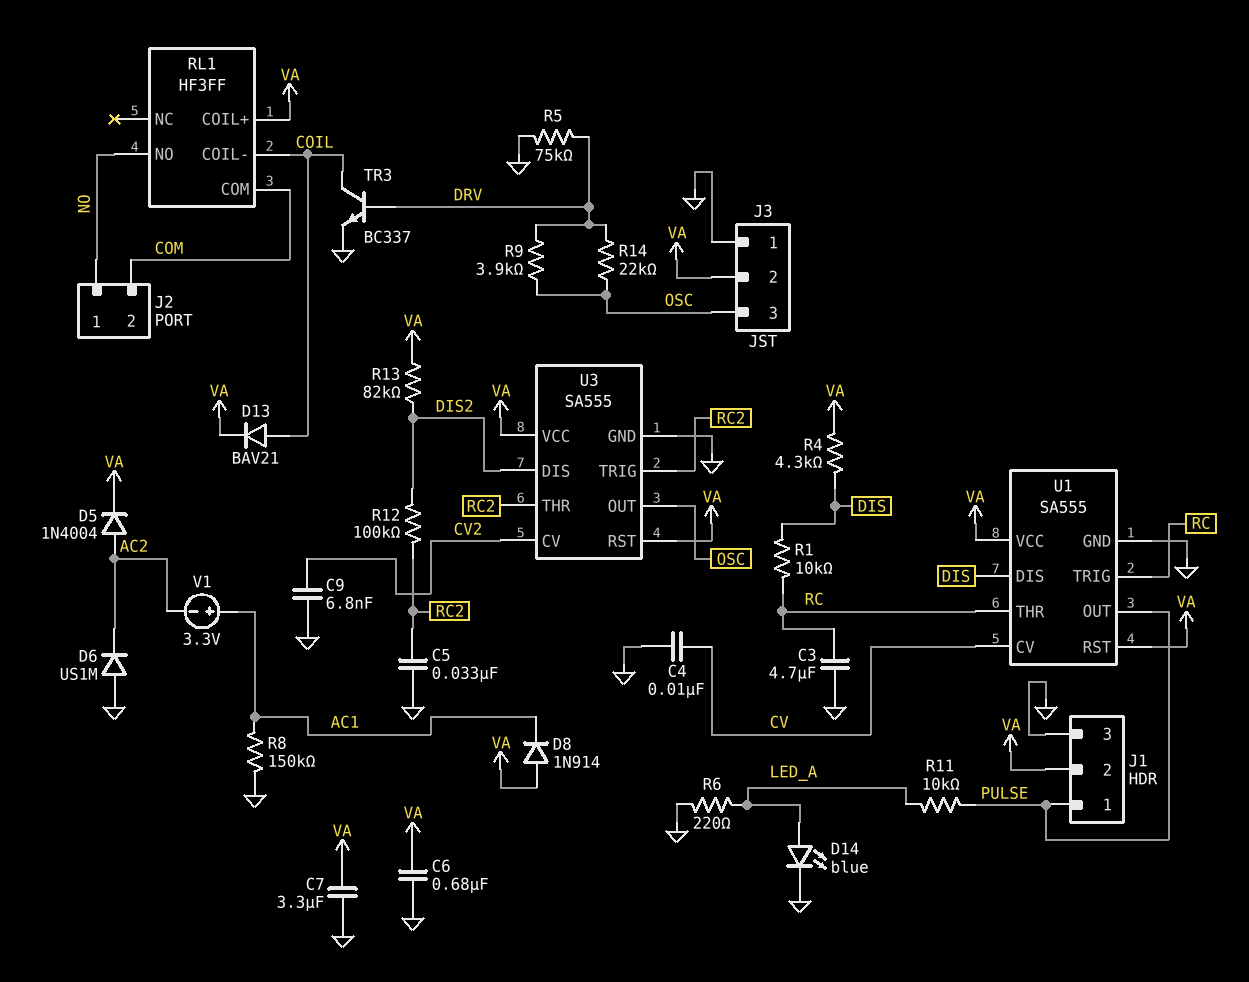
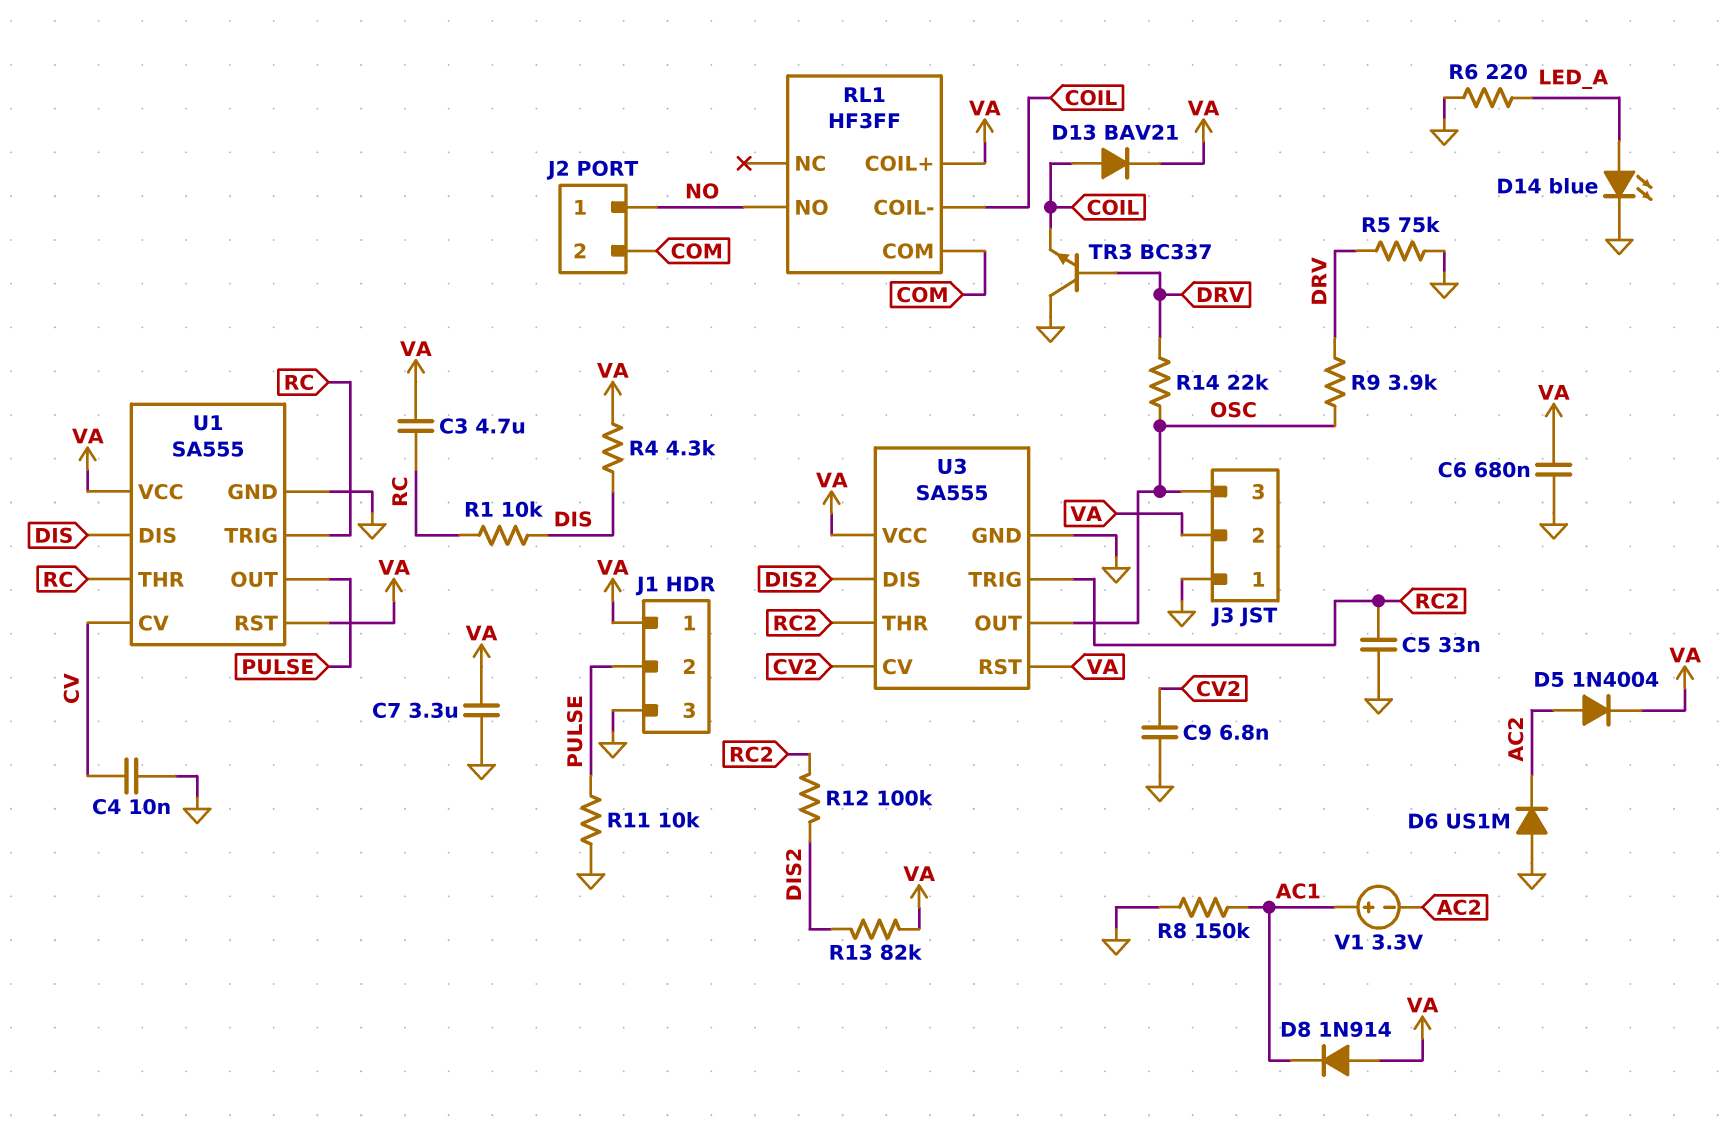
C3: 4.7uF (GND, RC) -> 4.7uF (RC, VA)
J1 pin 1: PULSE -> VA
J1 pin 2: VA -> PULSE
R11: 10k (LED_A, PULSE) -> 10k (GND, PULSE)
TR3: NPN BC337 (B DRV, C COIL, E GND) -> NPN BC337 (B DRV, C GND, E COIL)

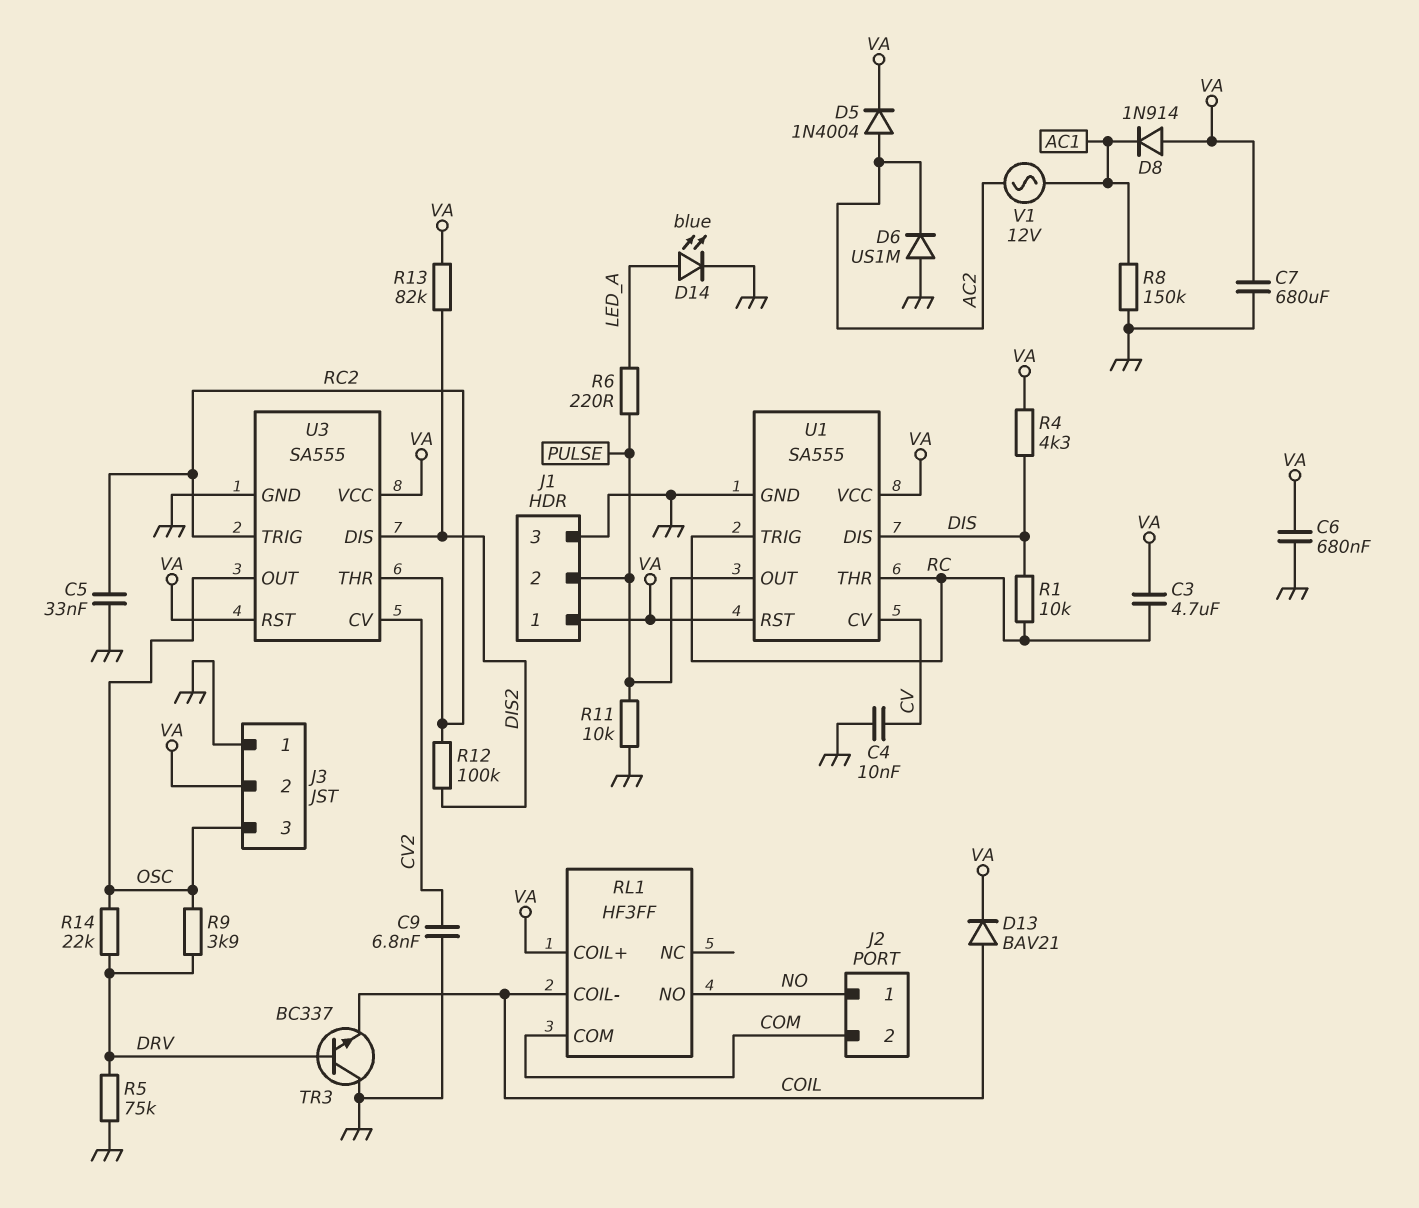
C7: 3.3uF (GND, VA) -> 680uF (GND, VA)
R6: 220 (GND, LED_A) -> 220 (LED_A, PULSE)
V1: 3.3V (plus AC1, minus AC2) -> AC 12V (AC1, AC2)

